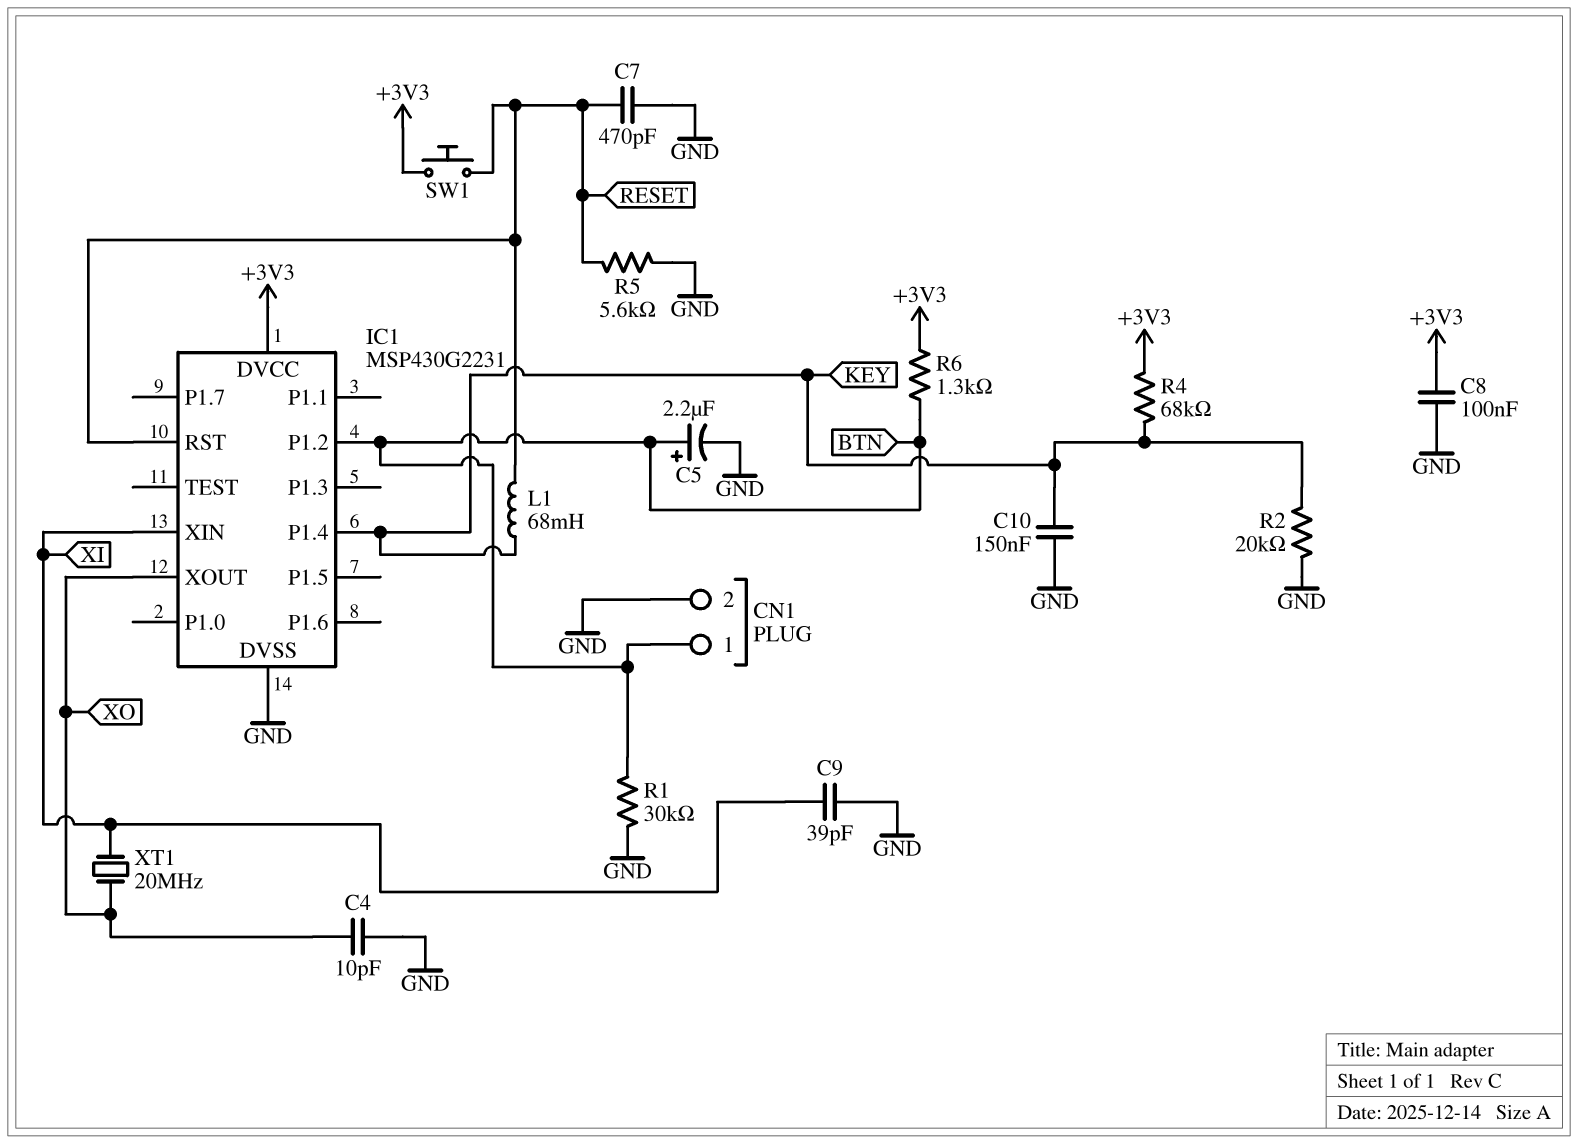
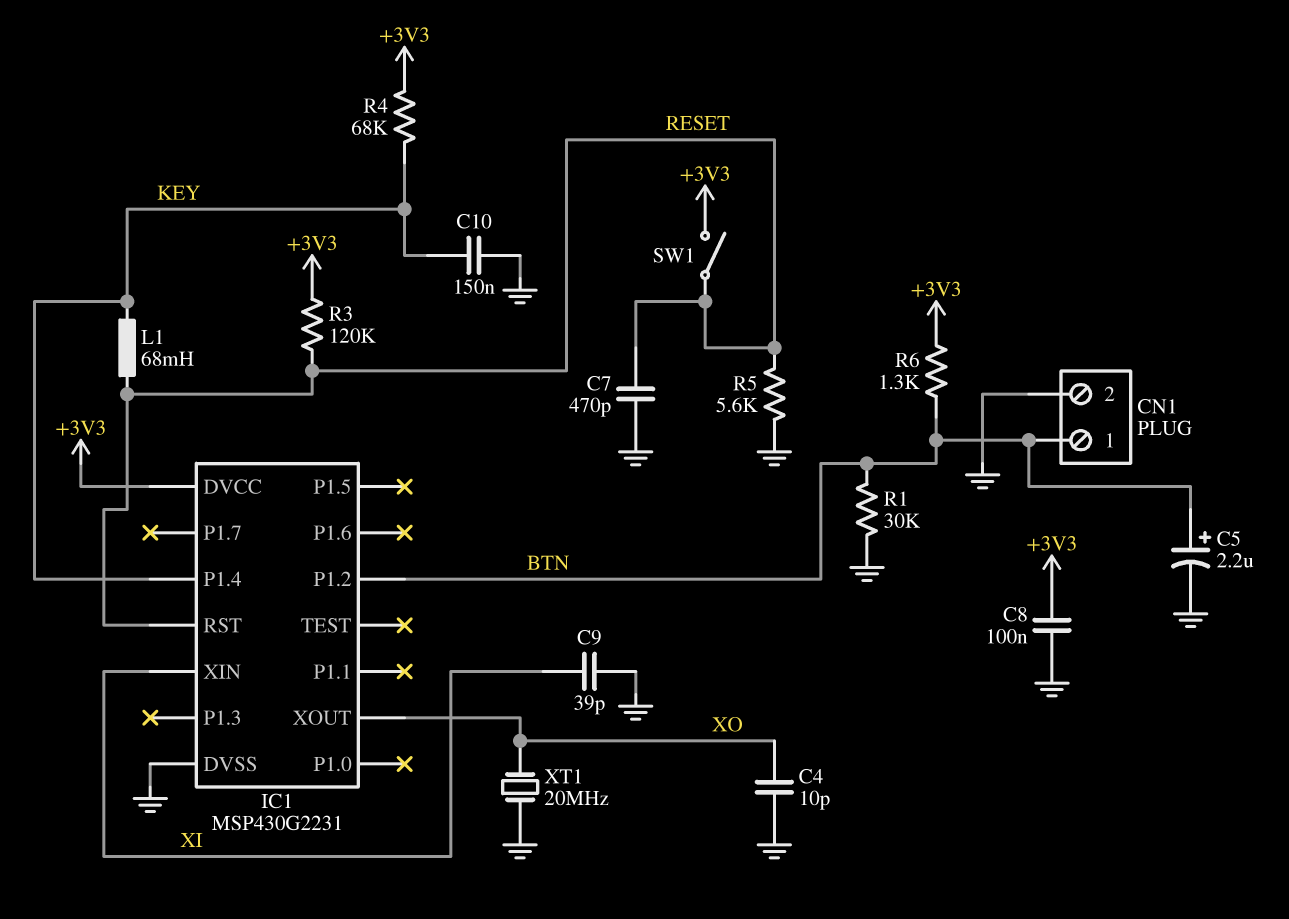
R2: 20k (GND, KEY) -> none
R3: none -> 120k (+3V3, RESET)
SW1: button (+3V3, RESET) -> switch (+3V3, RESET)
XT1: 20MHz (XI, XO) -> 20MHz (GND, XO)

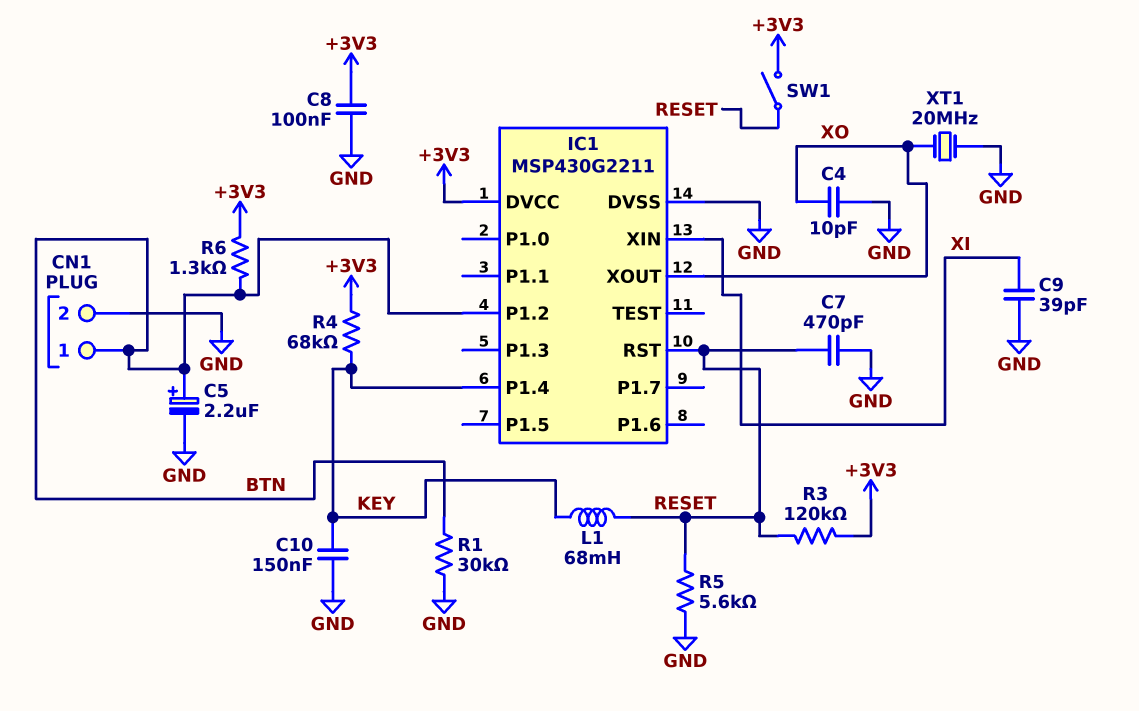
IC1: MSP430G2231 -> MSP430G2211

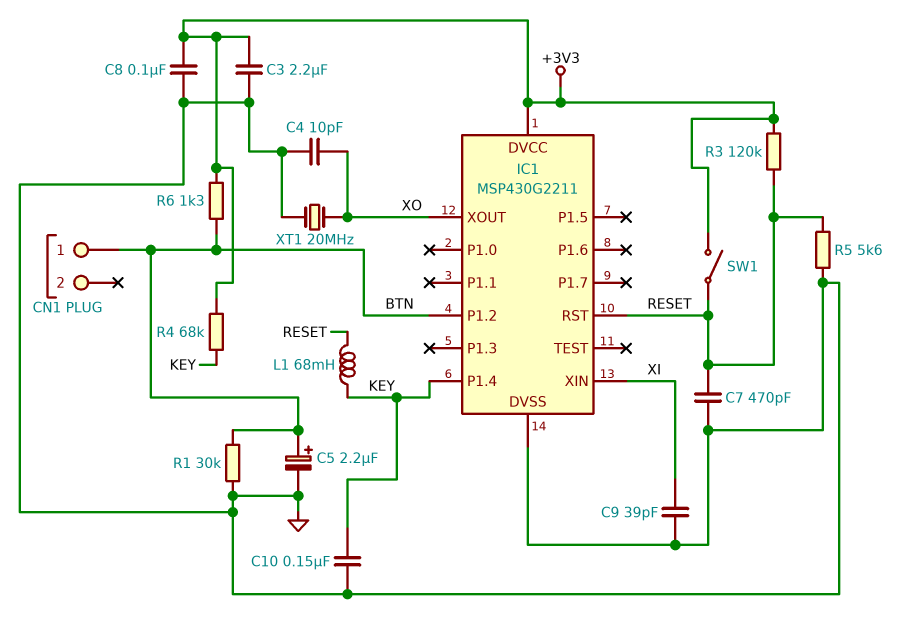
C3: none -> 2.2uF (+3V3, GND)
CN1 pin 2: GND -> none

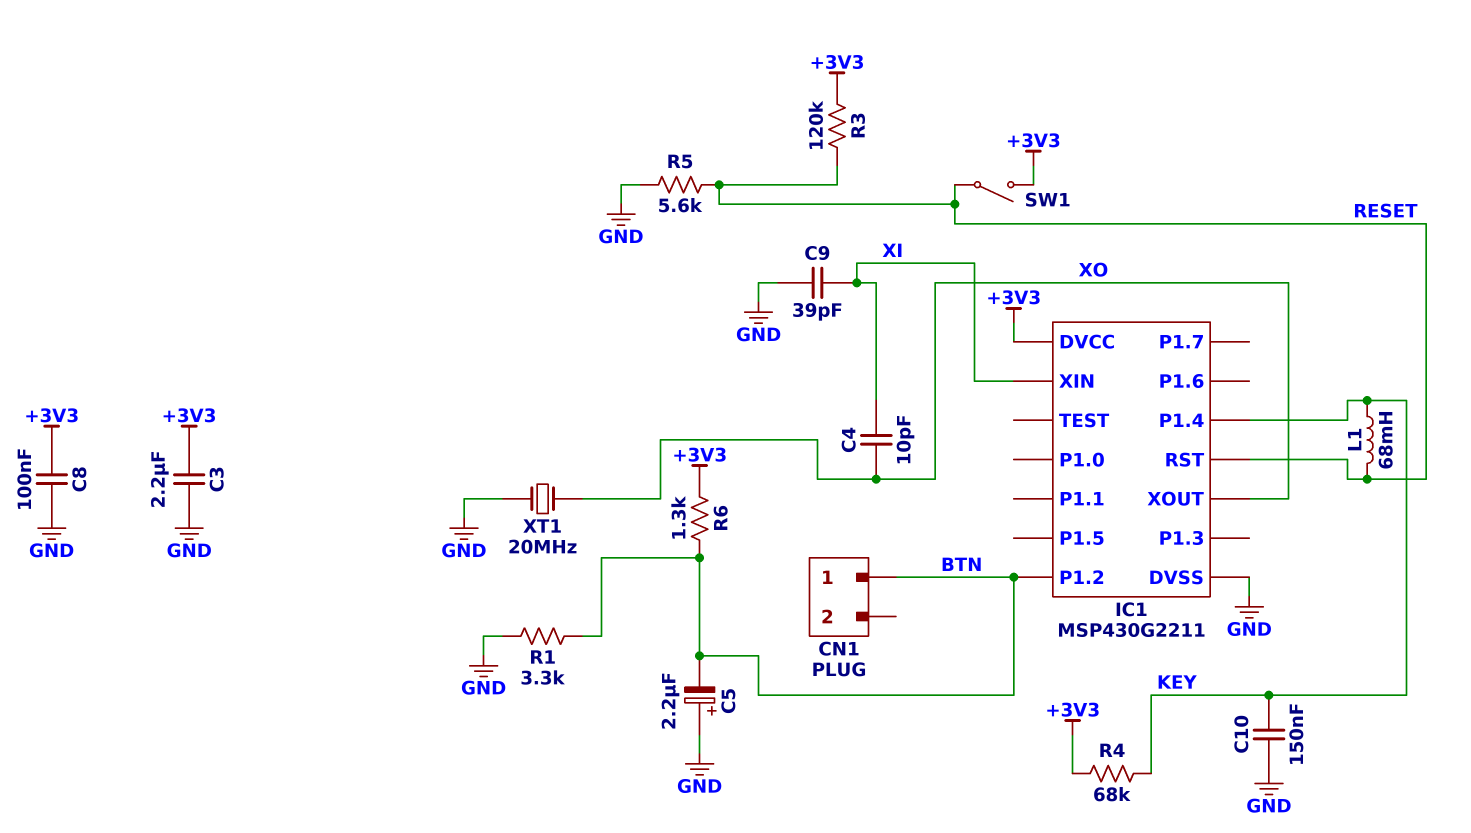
C4: 10pF (GND, XO) -> 10pF (XI, XO)
C5: 2.2uF (plus BTN, minus GND) -> 2.2uF (plus GND, minus BTN)
C7: 470pF (GND, RESET) -> none
R1: 30k (BTN, GND) -> 3.3k (BTN, GND)

